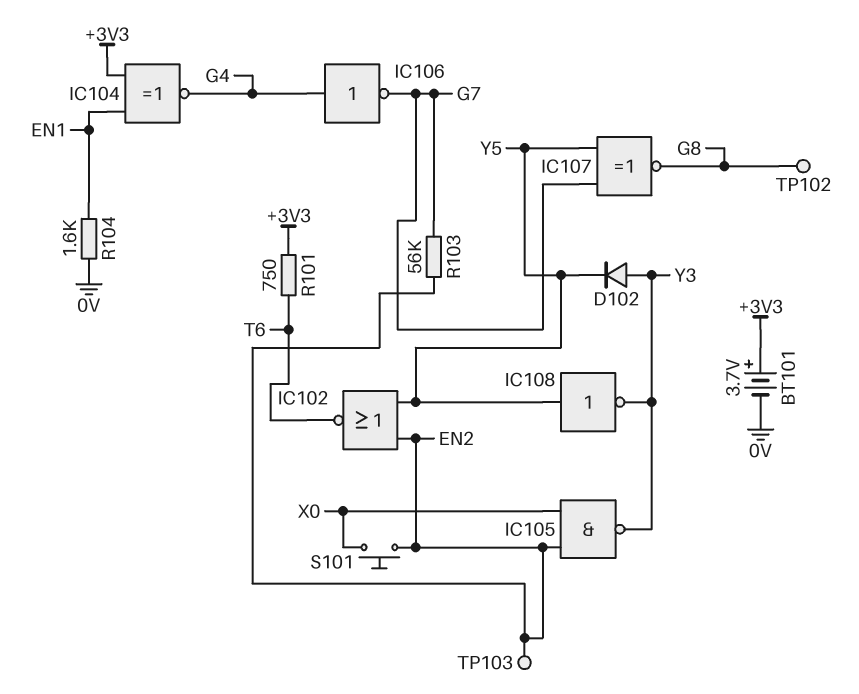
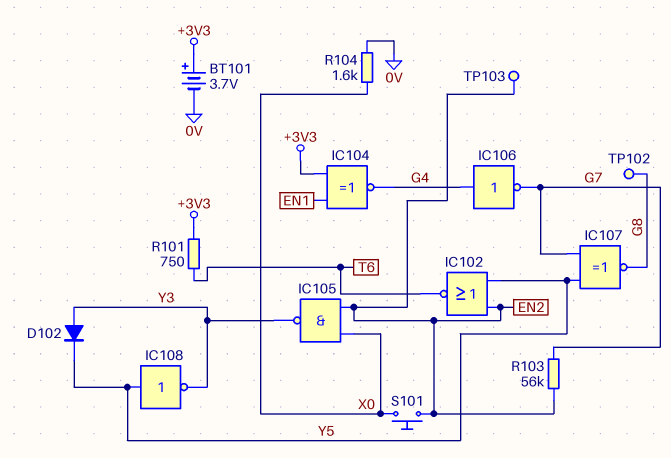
R104: 1.6k (0V, EN1) -> 1.6k (0V, X0)

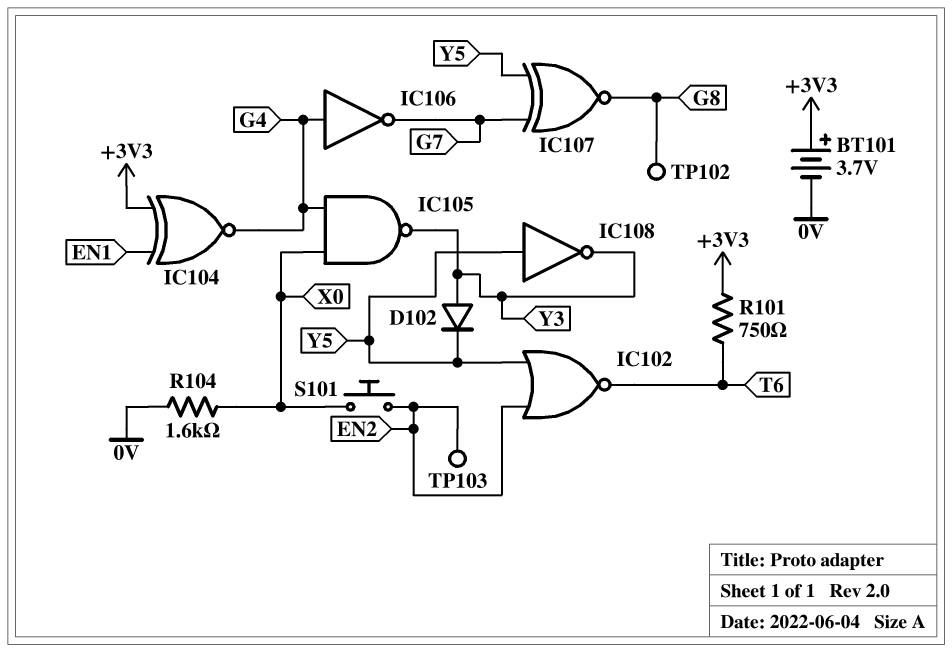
IC105: NAND (in EN2, in X0, out Y3) -> NAND (in G4, in X0, out Y3)
R103: 56k (EN2, G7) -> none

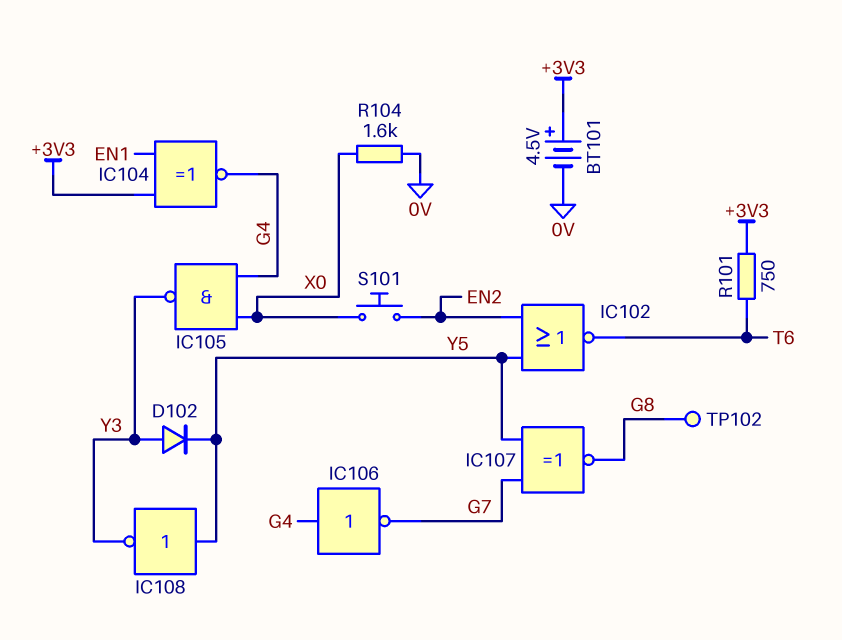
BT101: 3.7V (plus +3V3, minus 0V) -> 4.5V (plus +3V3, minus 0V)
TP103: test point (EN2) -> none

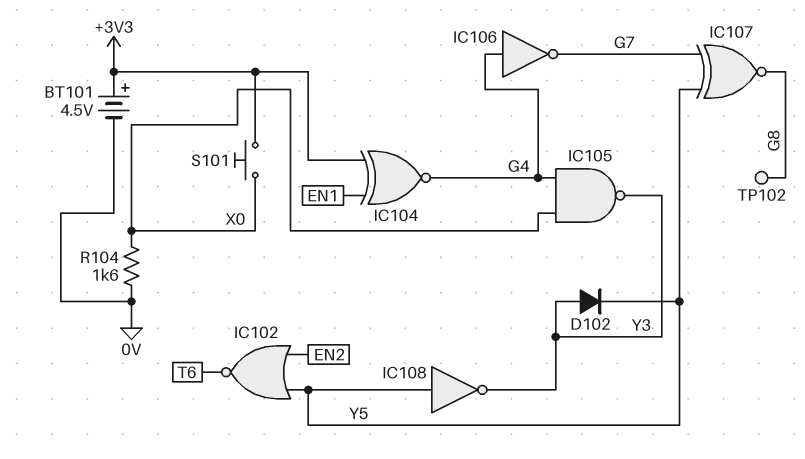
R101: 750 (+3V3, T6) -> none
S101: button (EN2, X0) -> button (+3V3, X0)

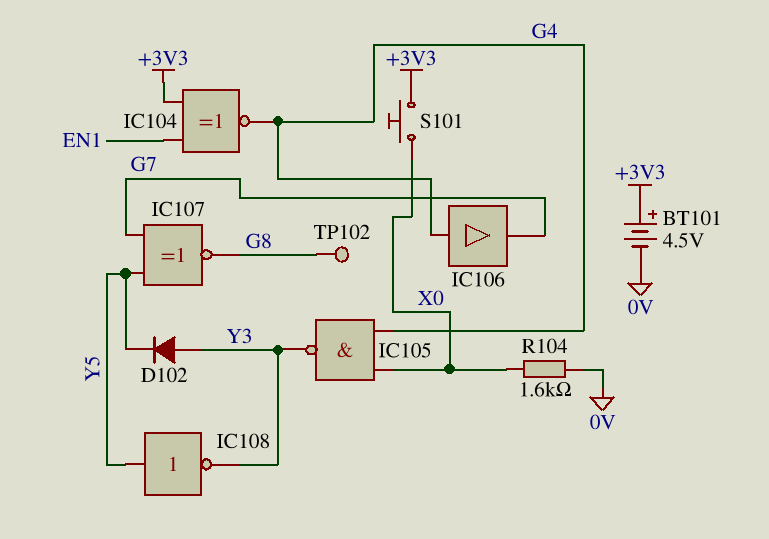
IC102: NOR (in EN2, in Y5, out T6) -> none
IC106: NOT (in G4, out G7) -> buffer (in G4, out G7)

